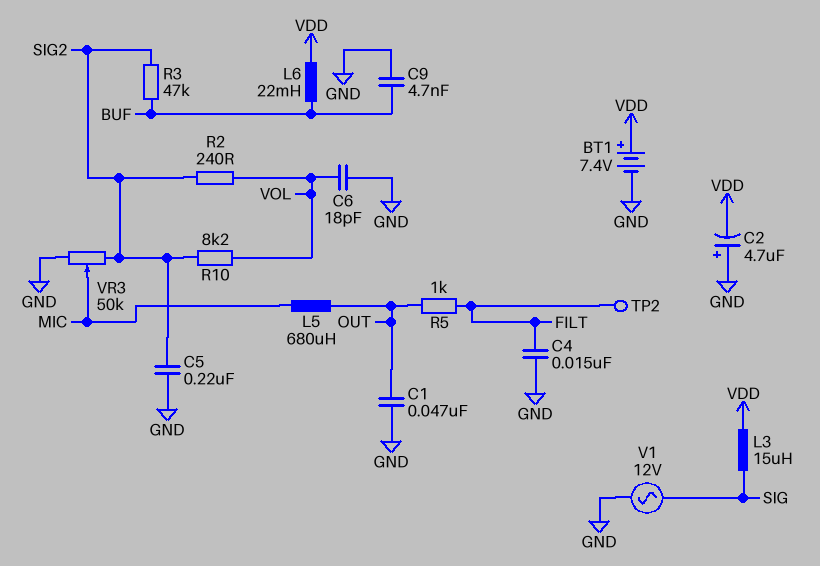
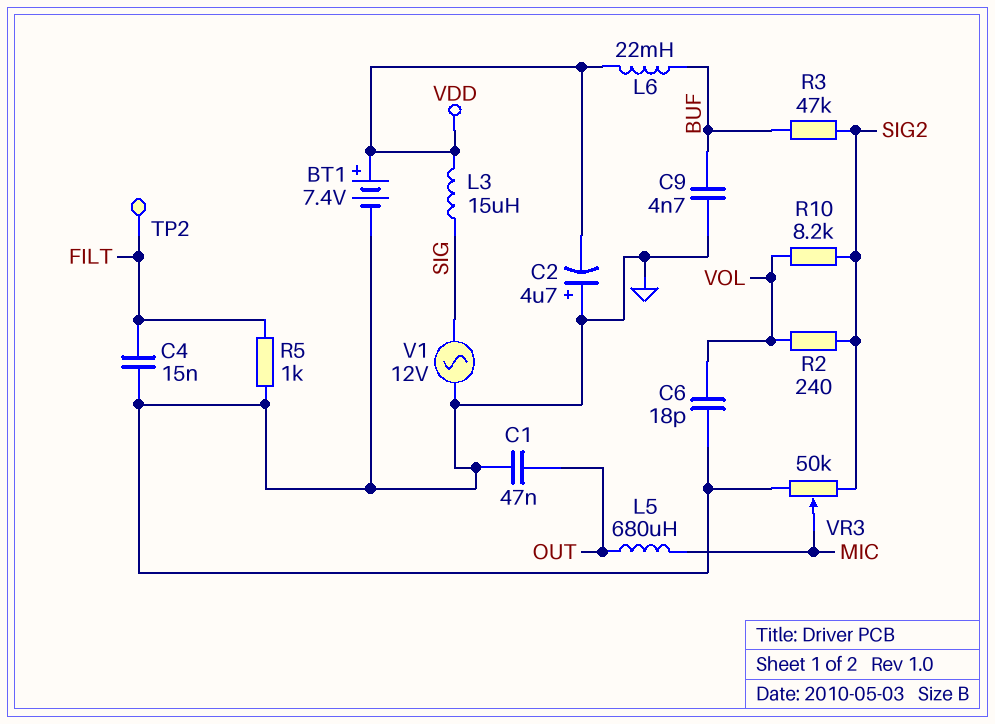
C5: 220nF (GND, SIG2) -> none
R5: 1k (FILT, OUT) -> 1k (FILT, GND)

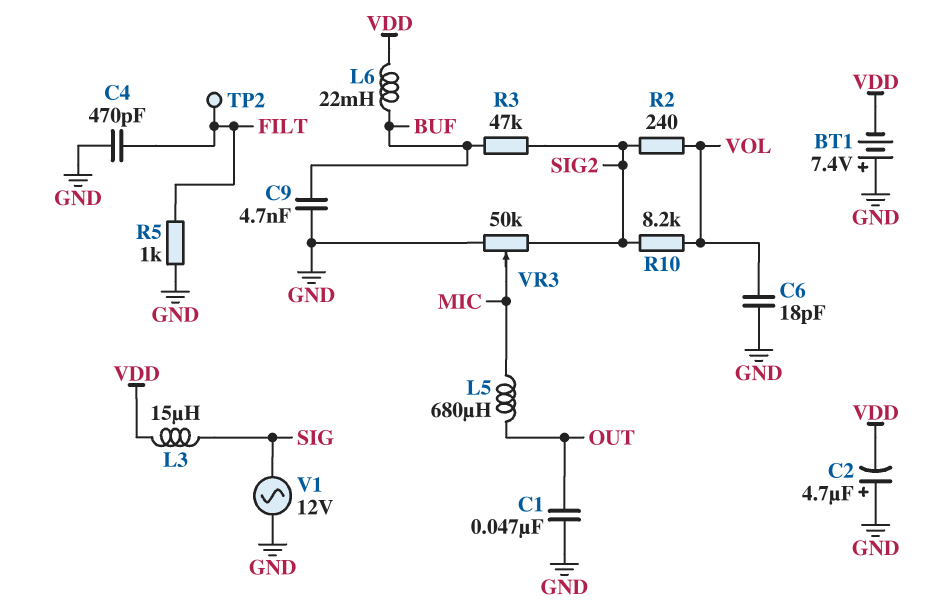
BT1: 7.4V (plus VDD, minus GND) -> 7.4V (plus GND, minus VDD)
C4: 15nF (FILT, GND) -> 470pF (FILT, GND)

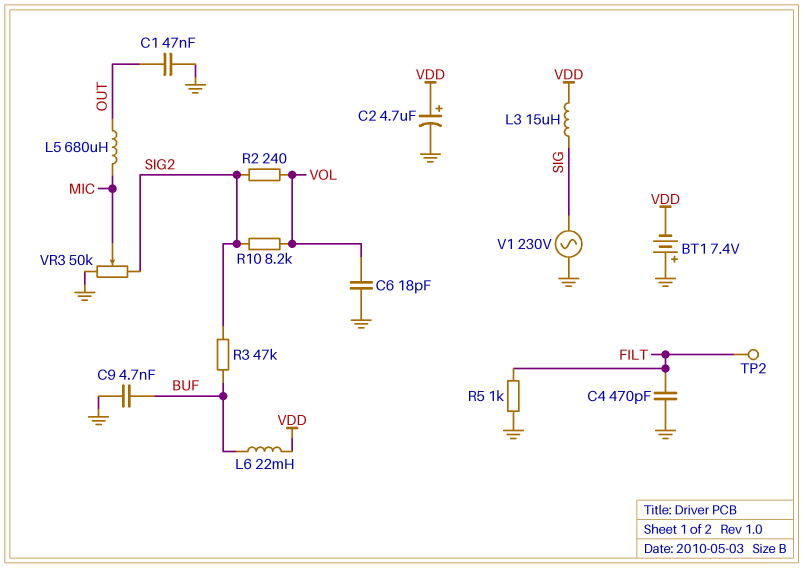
C2: 4.7uF (plus GND, minus VDD) -> 4.7uF (plus VDD, minus GND)
V1: AC 12V (GND, SIG) -> AC 230V (GND, SIG)

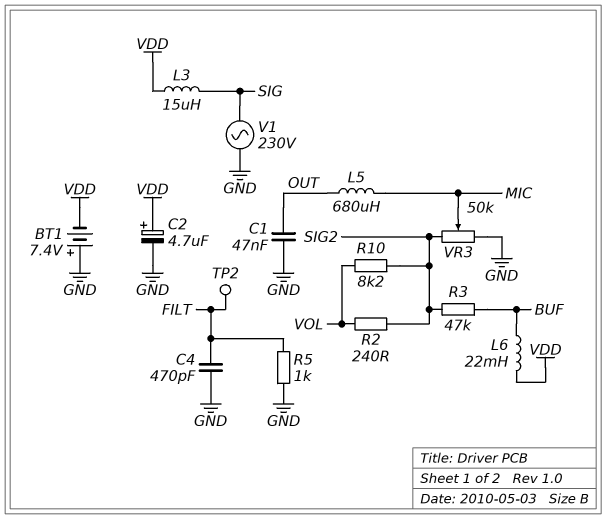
C6: 18pF (GND, VOL) -> none
C9: 4.7nF (BUF, GND) -> none

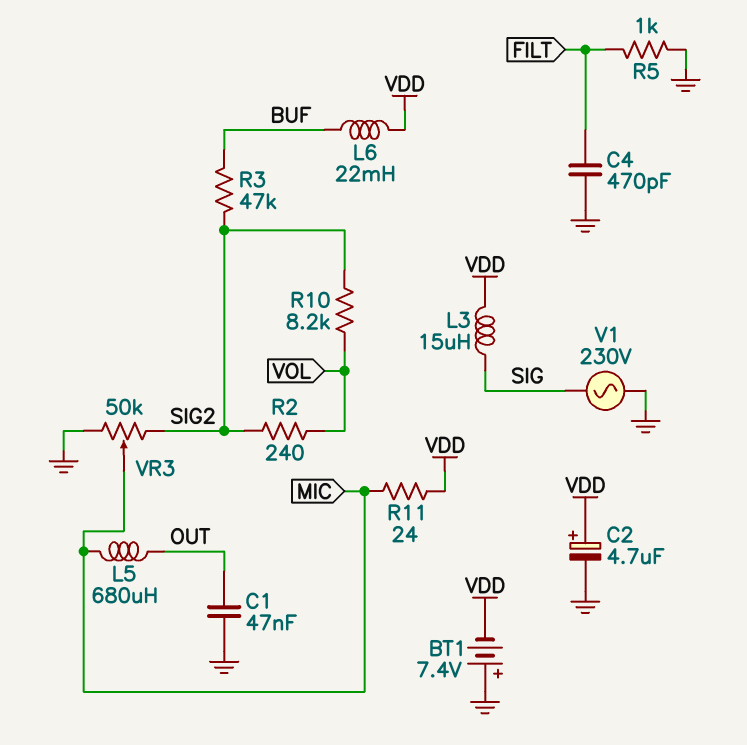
R11: none -> 24 (MIC, VDD)
TP2: test point (FILT) -> none

